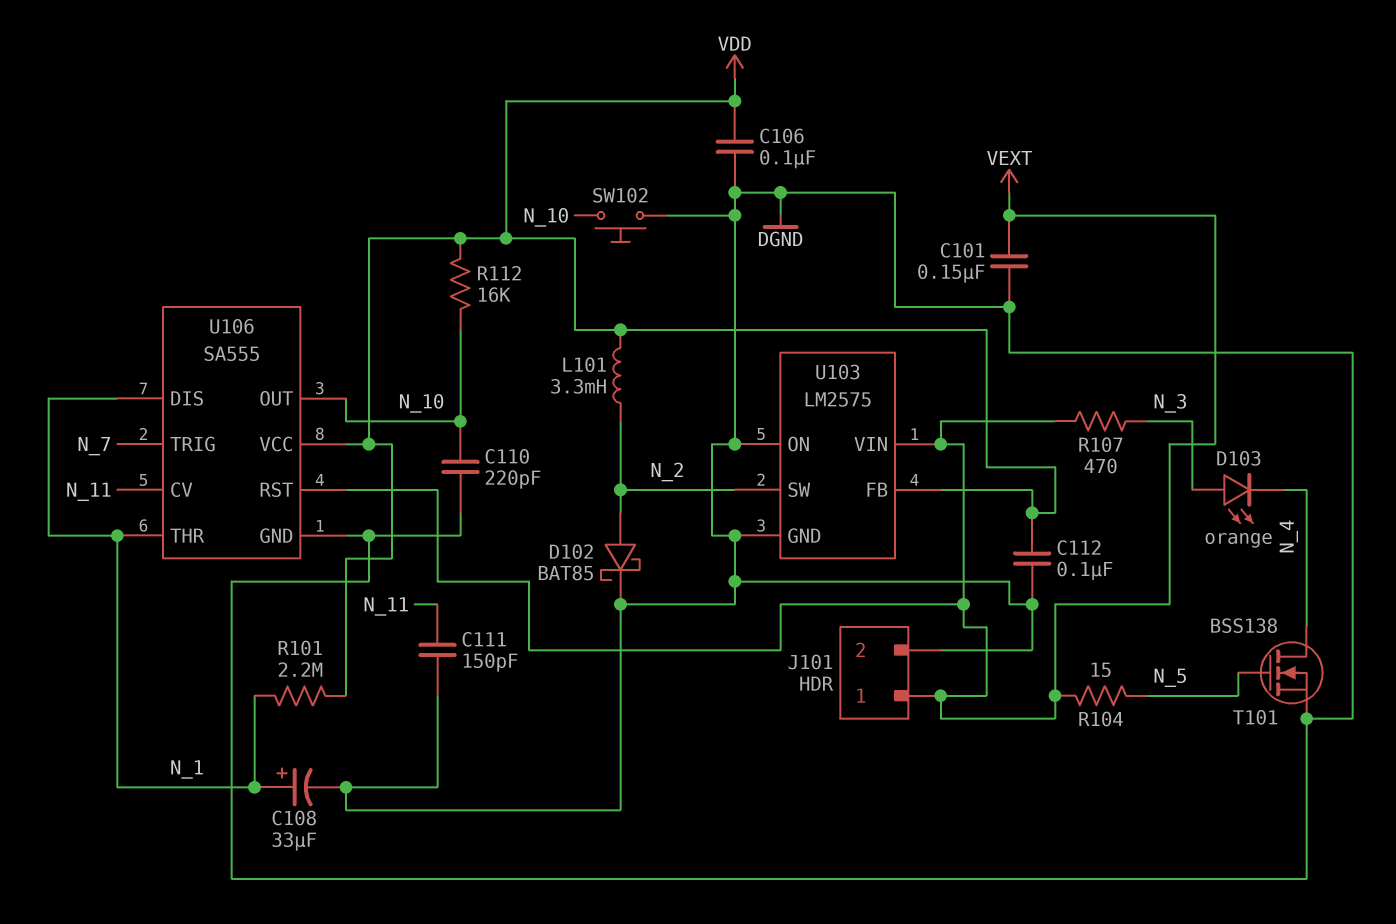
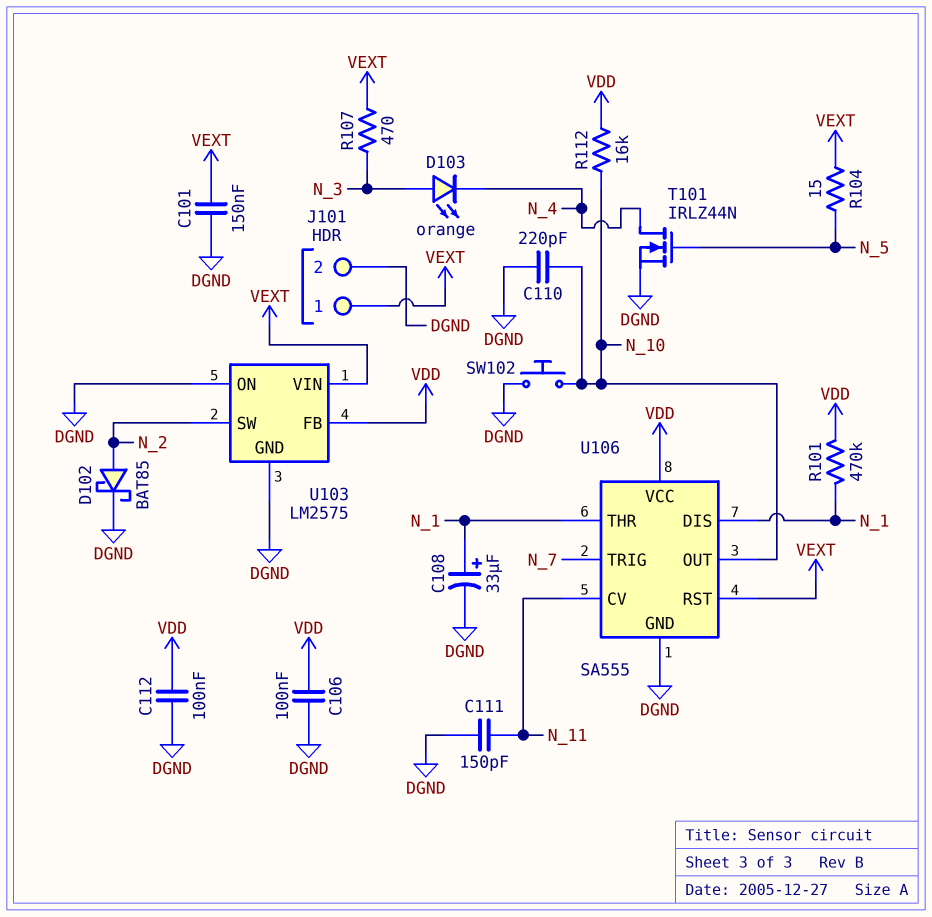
L101: 3.3mH (N_2, VDD) -> none
R101: 2.2M (N_1, VDD) -> 470k (N_1, VDD)
T101: NMOS BSS138 (G N_5, D N_4, S DGND) -> NMOS IRLZ44N (G N_5, D N_4, S DGND)

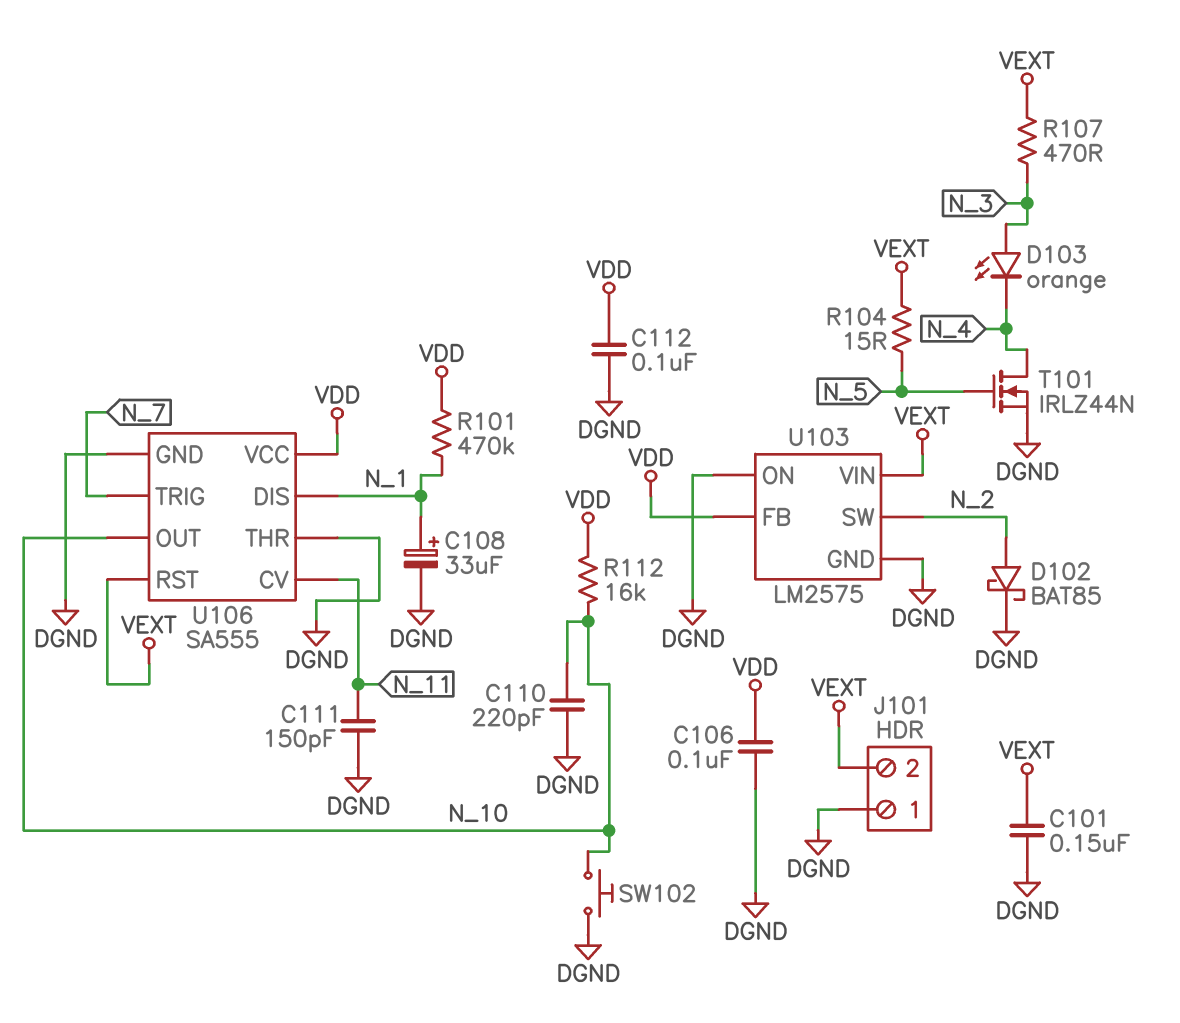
J101 pin 1: VEXT -> DGND
J101 pin 2: DGND -> VEXT
U106 pin THR: N_1 -> DGND

